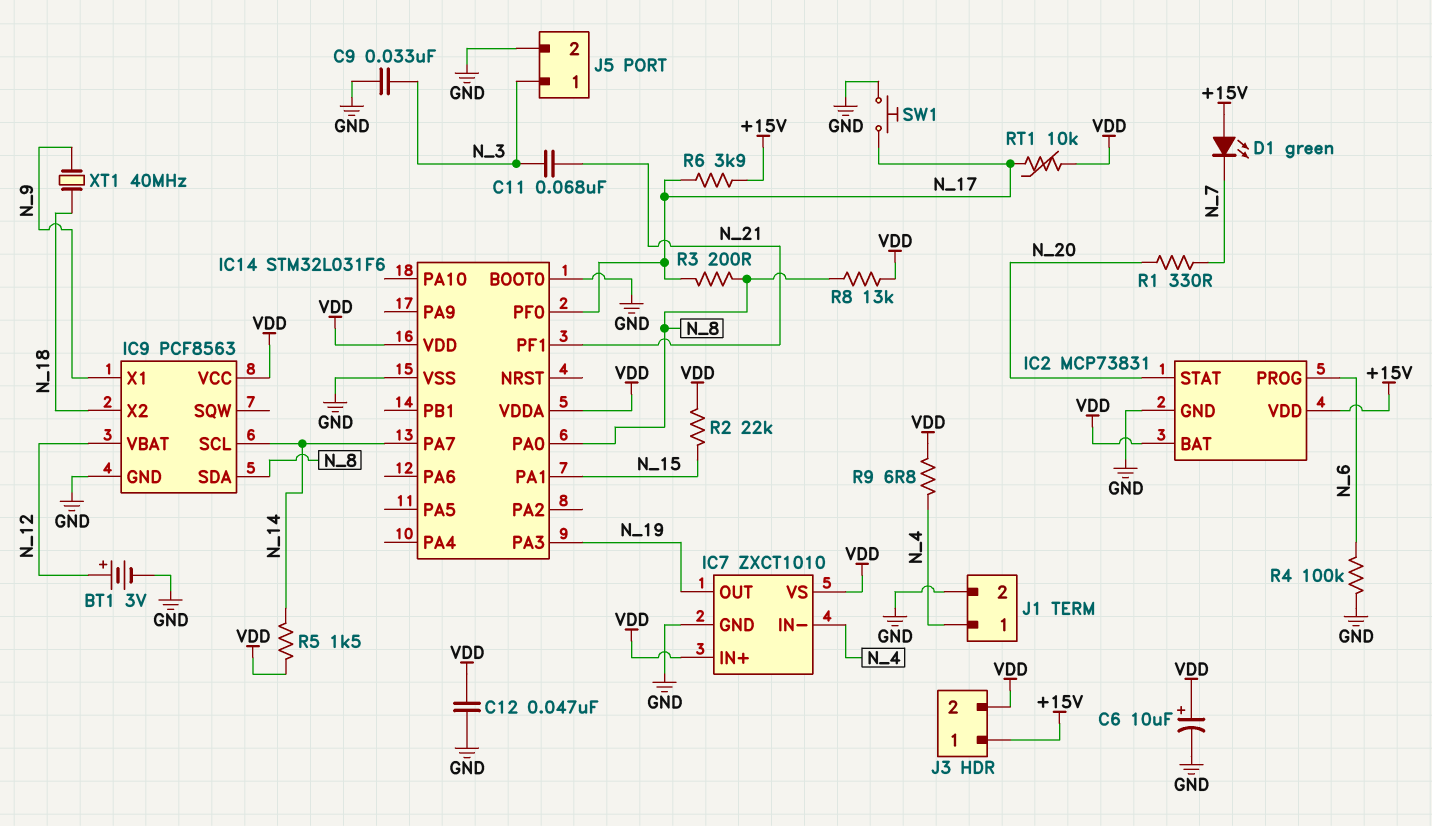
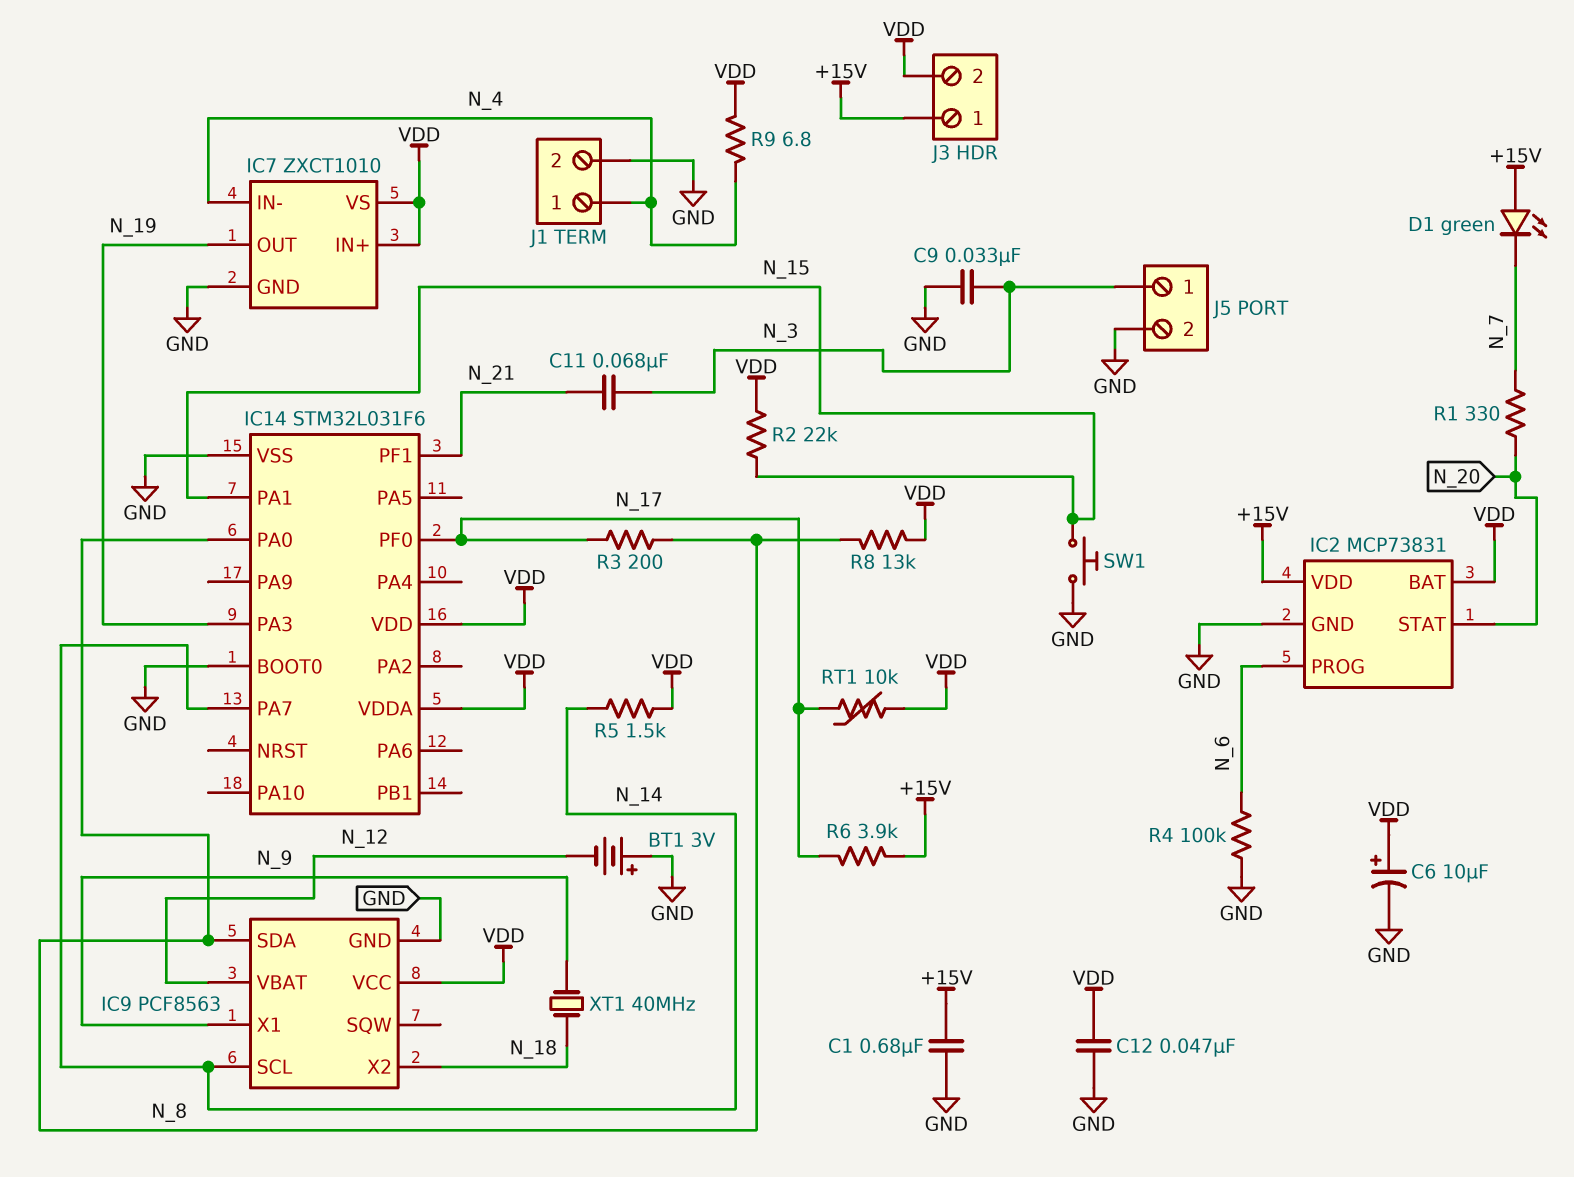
BT1: 3V (plus N_12, minus GND) -> 3V (plus GND, minus N_12)
C1: none -> 680nF (+15V, GND)
SW1: button (GND, N_17) -> button (GND, N_15)

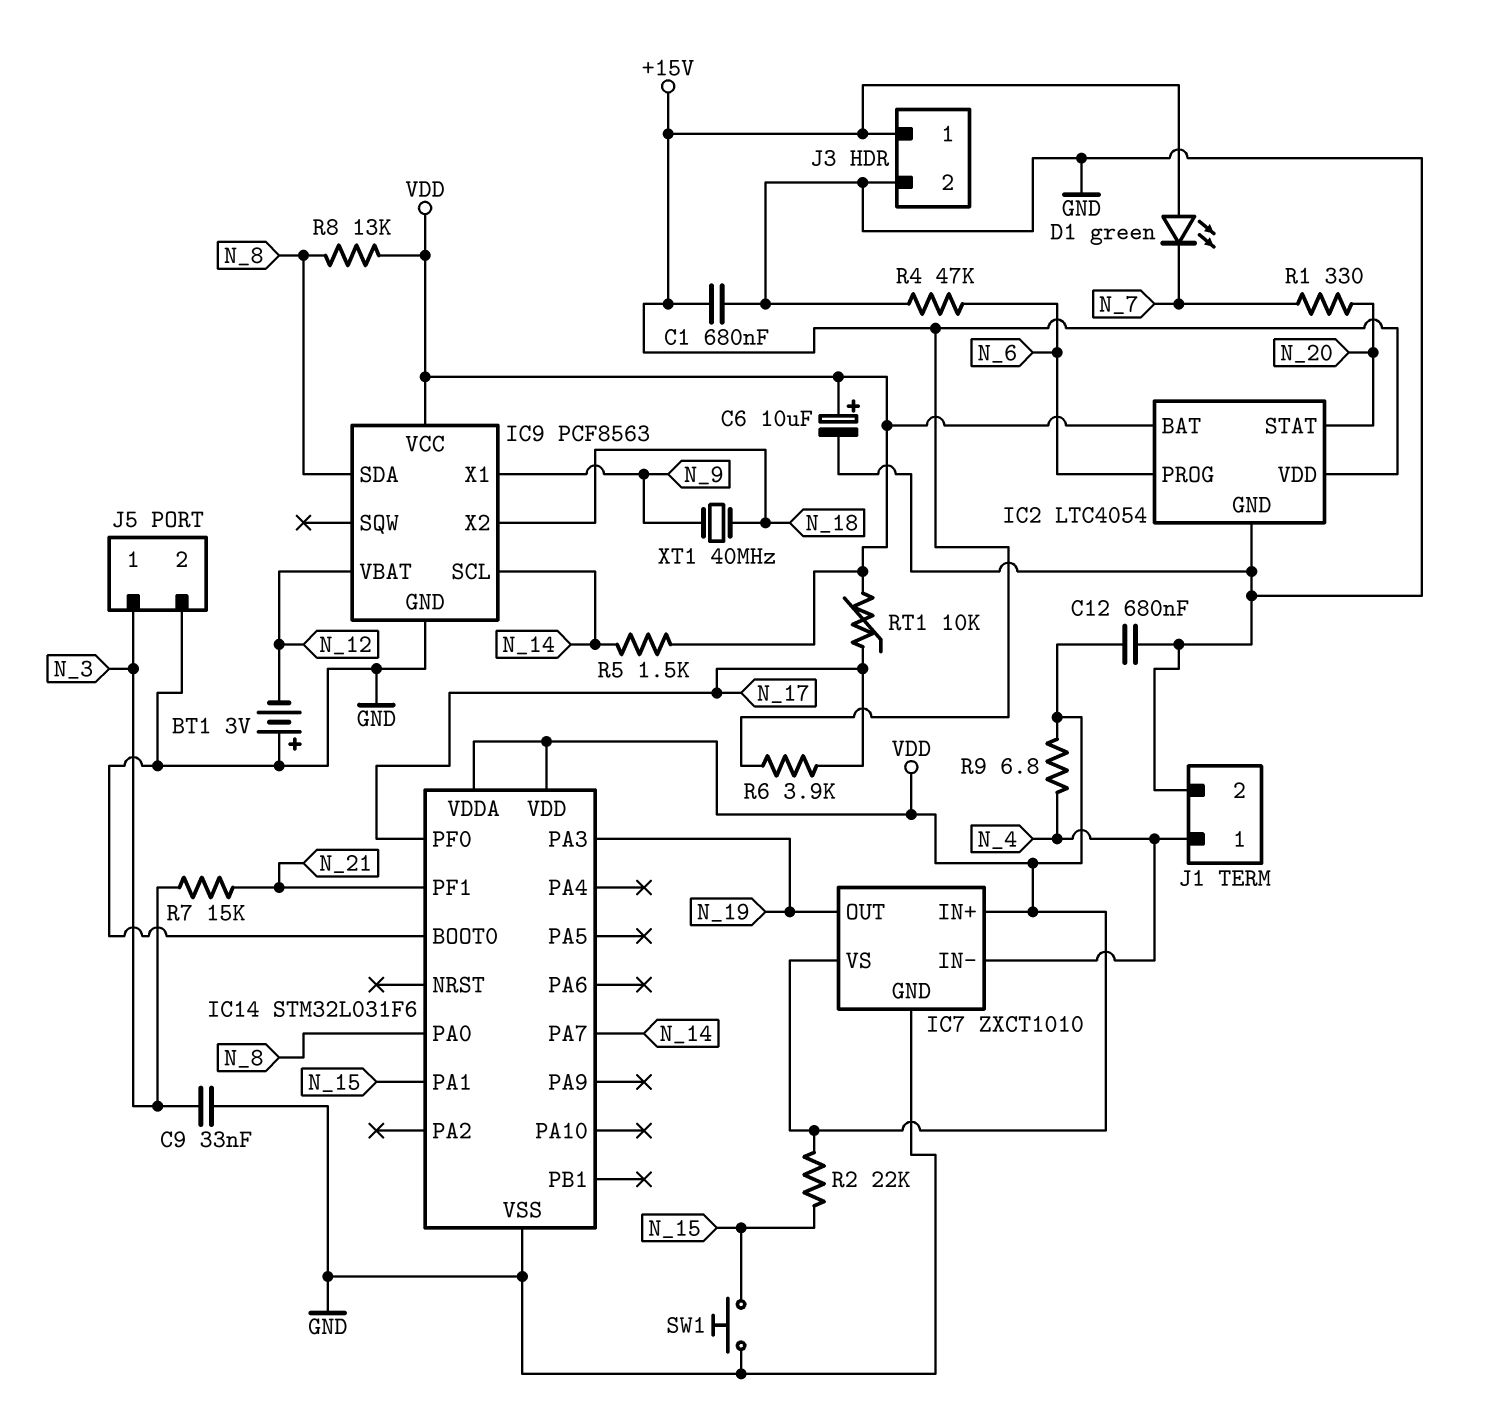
C11: 68nF (N_3, N_21) -> none
C12: 47nF (GND, VDD) -> 680nF (GND, VDD)
IC2: MCP73831 -> LTC4054
J3 pin 2: VDD -> GND
R3: 200 (N_8, N_17) -> none
R4: 100k (GND, N_6) -> 47k (GND, N_6)
R7: none -> 15k (N_3, N_21)

